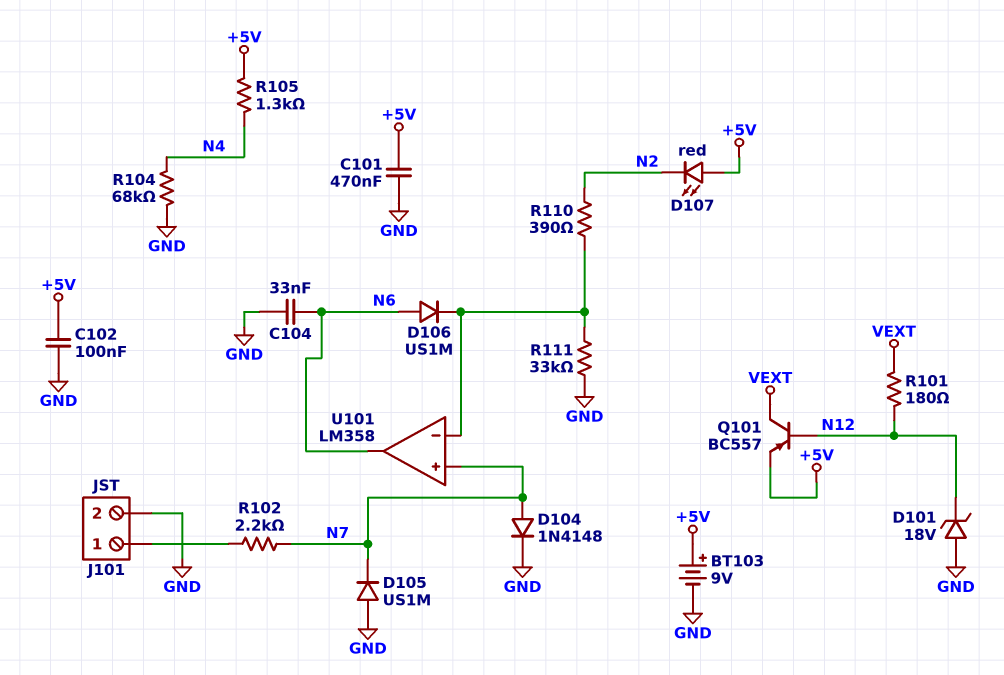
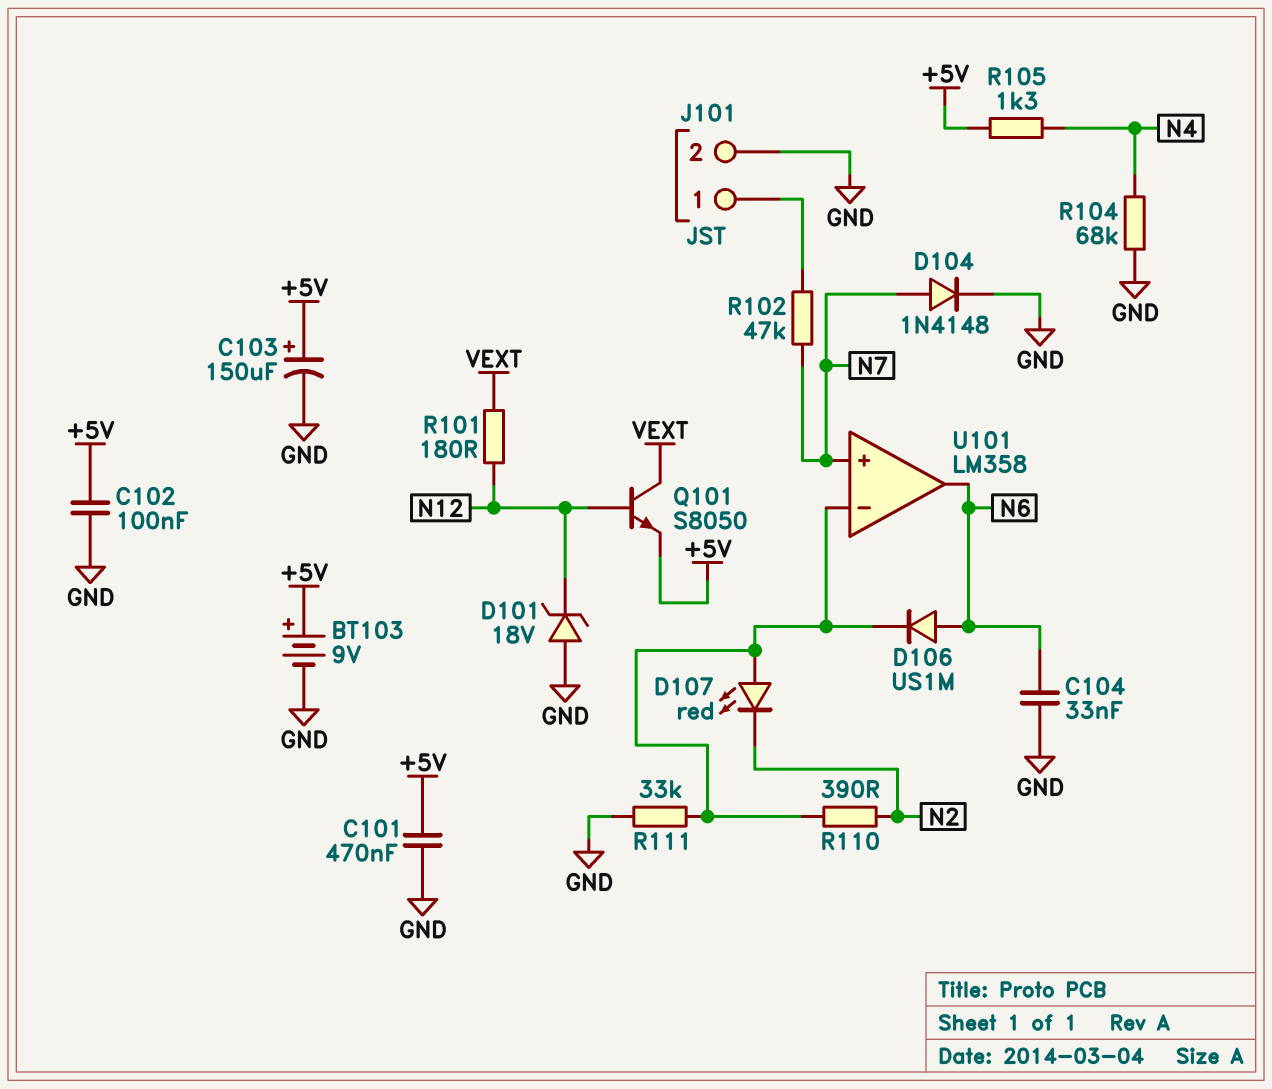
C103: none -> 150uF (plus +5V, minus GND)
D105: diode US1M (A GND, K N7) -> none
D107: LED red (A +5V, K N2) -> LED red (A U101/in-, K N2)
Q101: PNP BC557 (B N12, C VEXT, E +5V) -> NPN S8050 (B N12, C VEXT, E +5V)
R102: 2.2k (J101/1, N7) -> 47k (J101/1, N7)

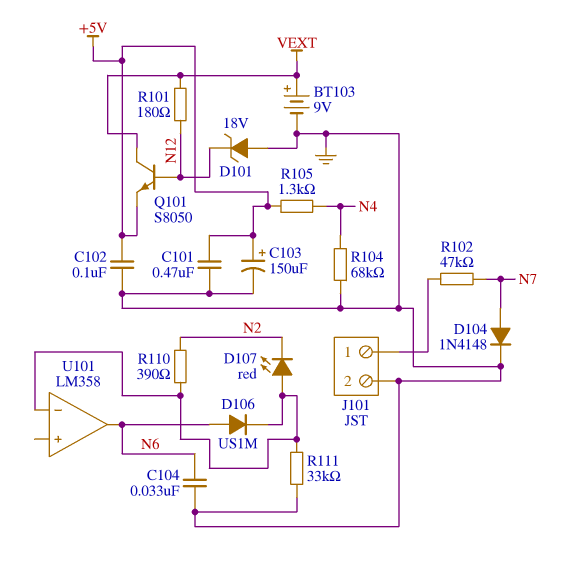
BT103: 9V (plus +5V, minus GND) -> 9V (plus VEXT, minus GND)
U101 pin in+: N7 -> none

